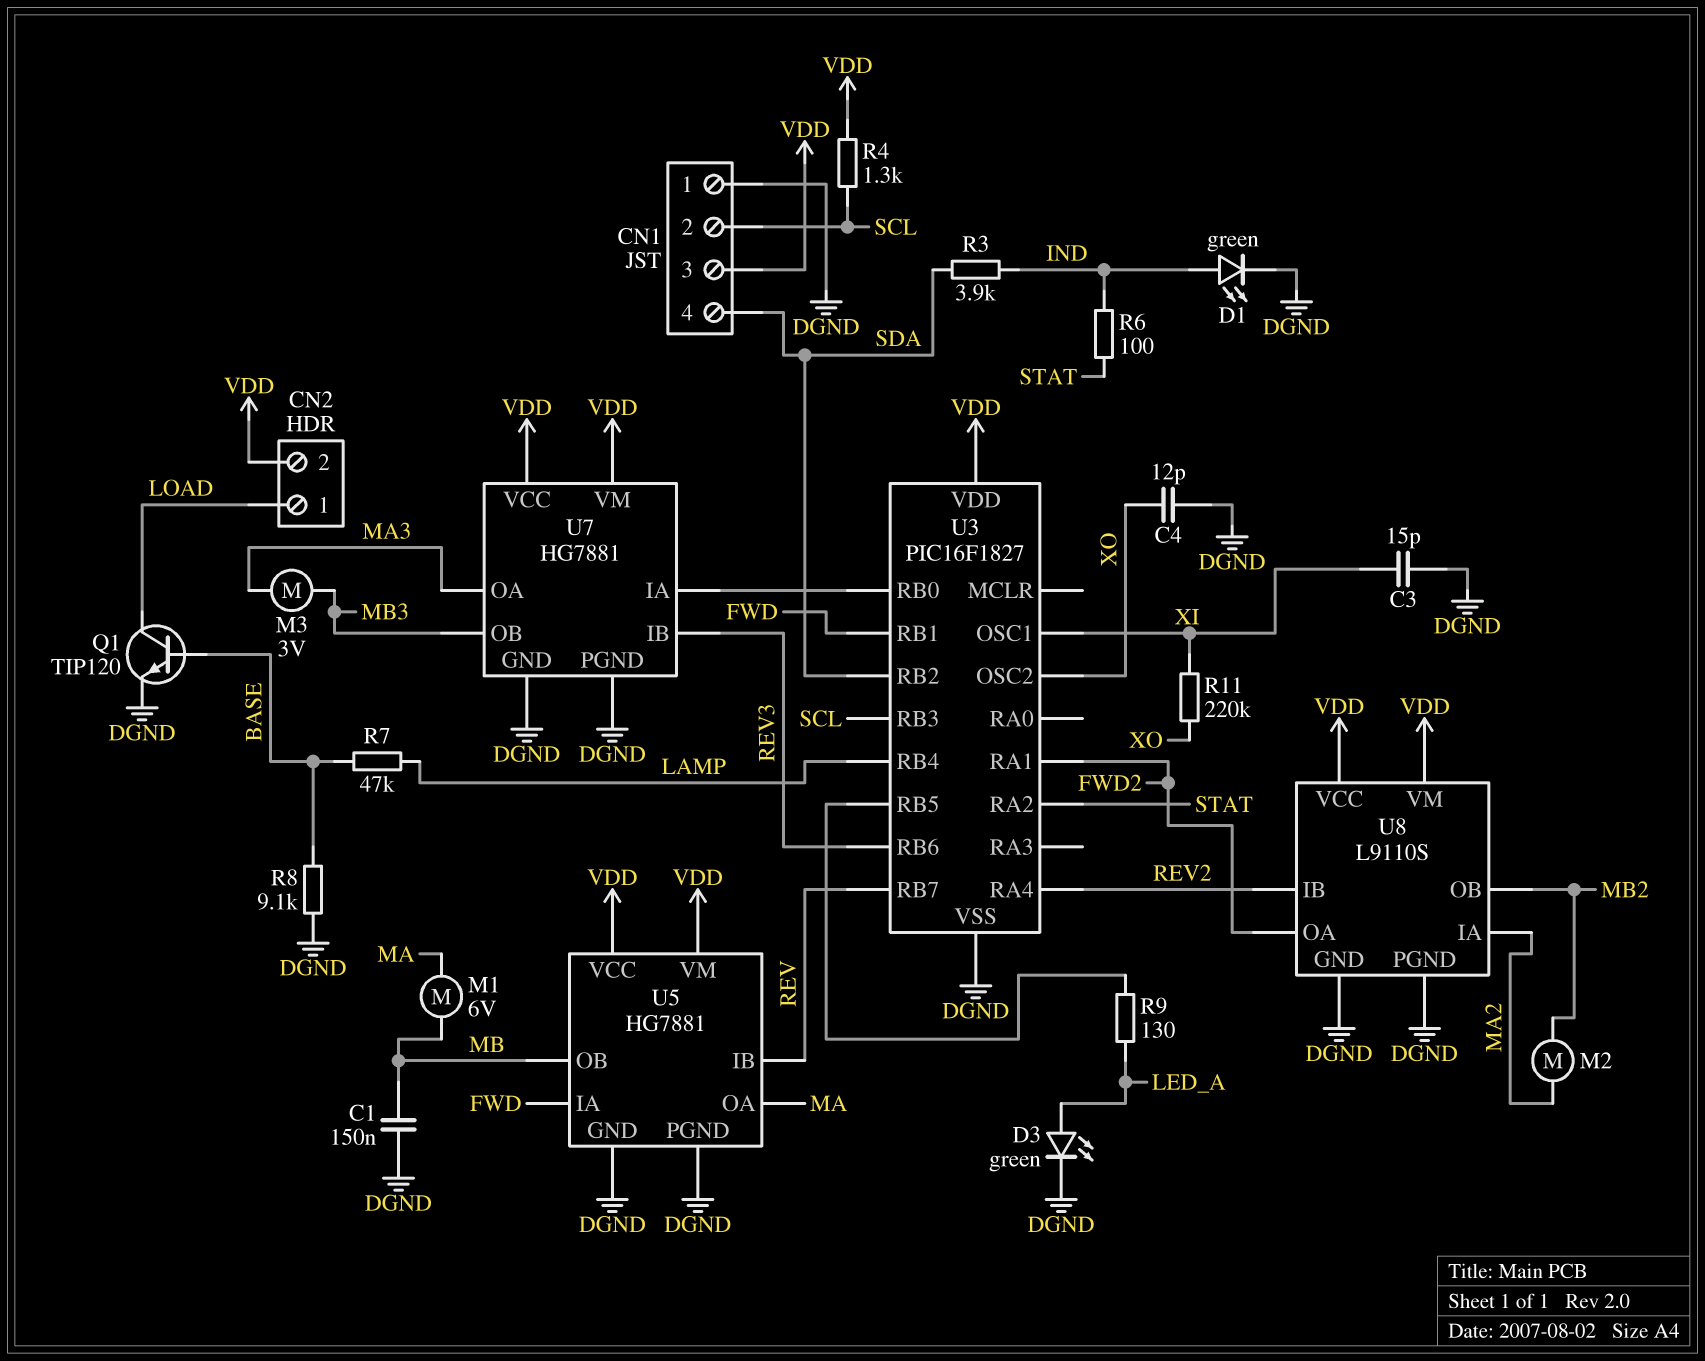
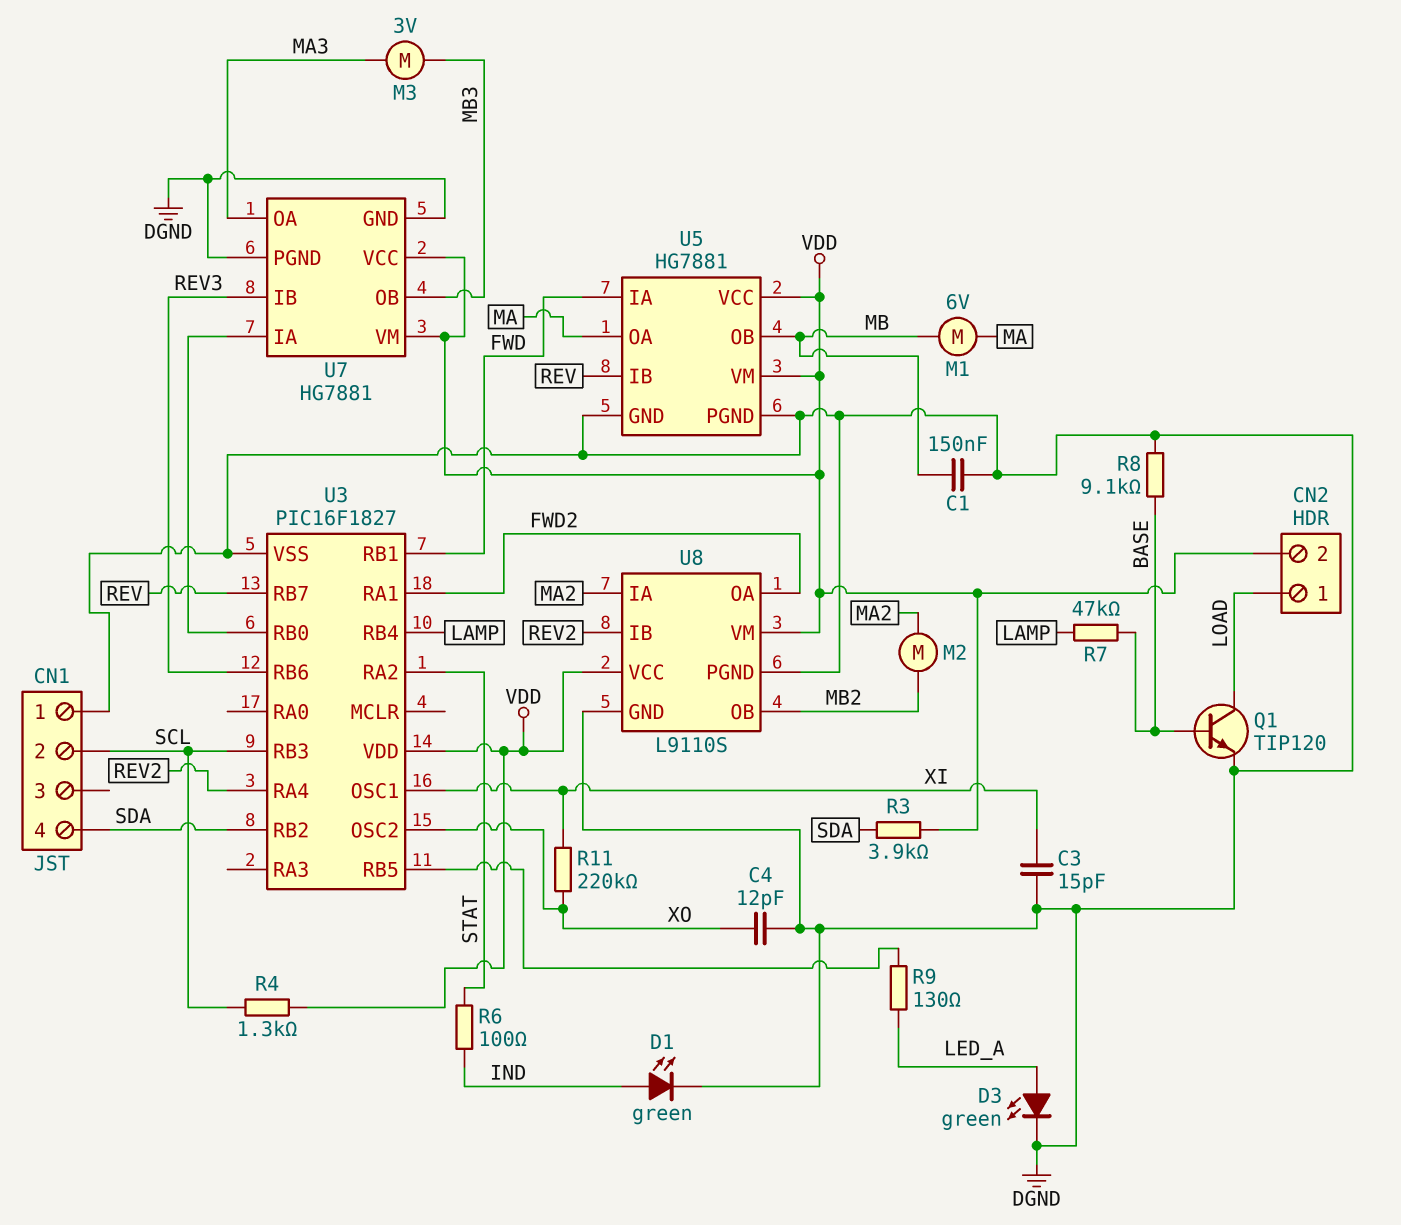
CN1 pin 3: VDD -> none
R3: 3.9k (IND, SDA) -> 3.9k (SDA, VDD)

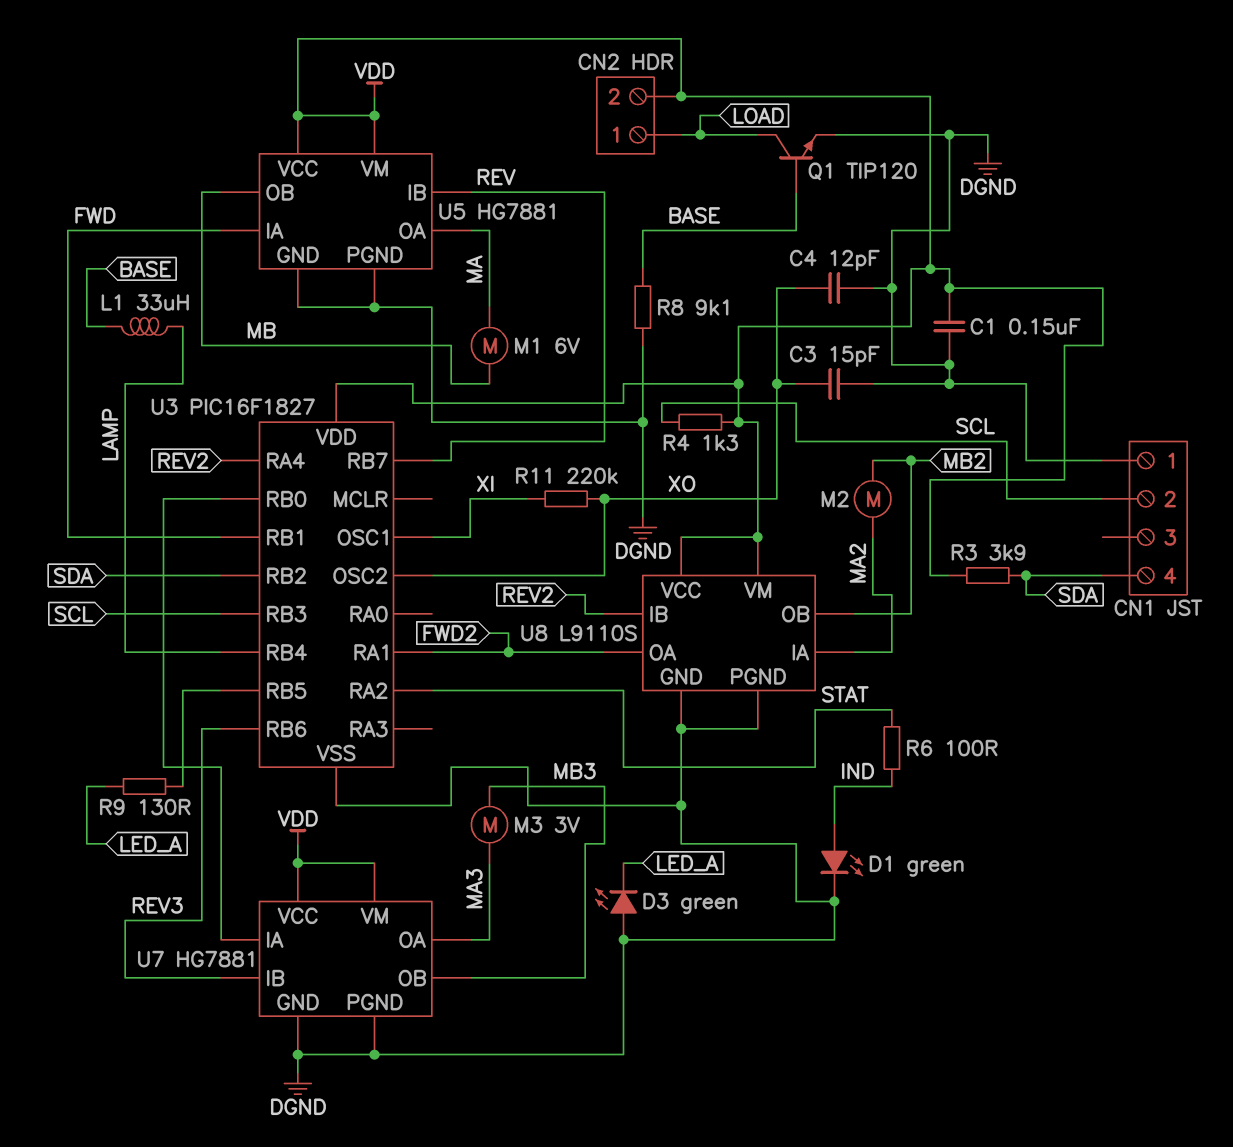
C1: 150nF (DGND, MB) -> 150nF (DGND, VDD)
C3: 15pF (DGND, XI) -> 15pF (DGND, XO)
D3: LED green (A LED_A, K DGND) -> LED green (A DGND, K LED_A)
L1: none -> 33uH (BASE, LAMP)
R7: 47k (BASE, LAMP) -> none

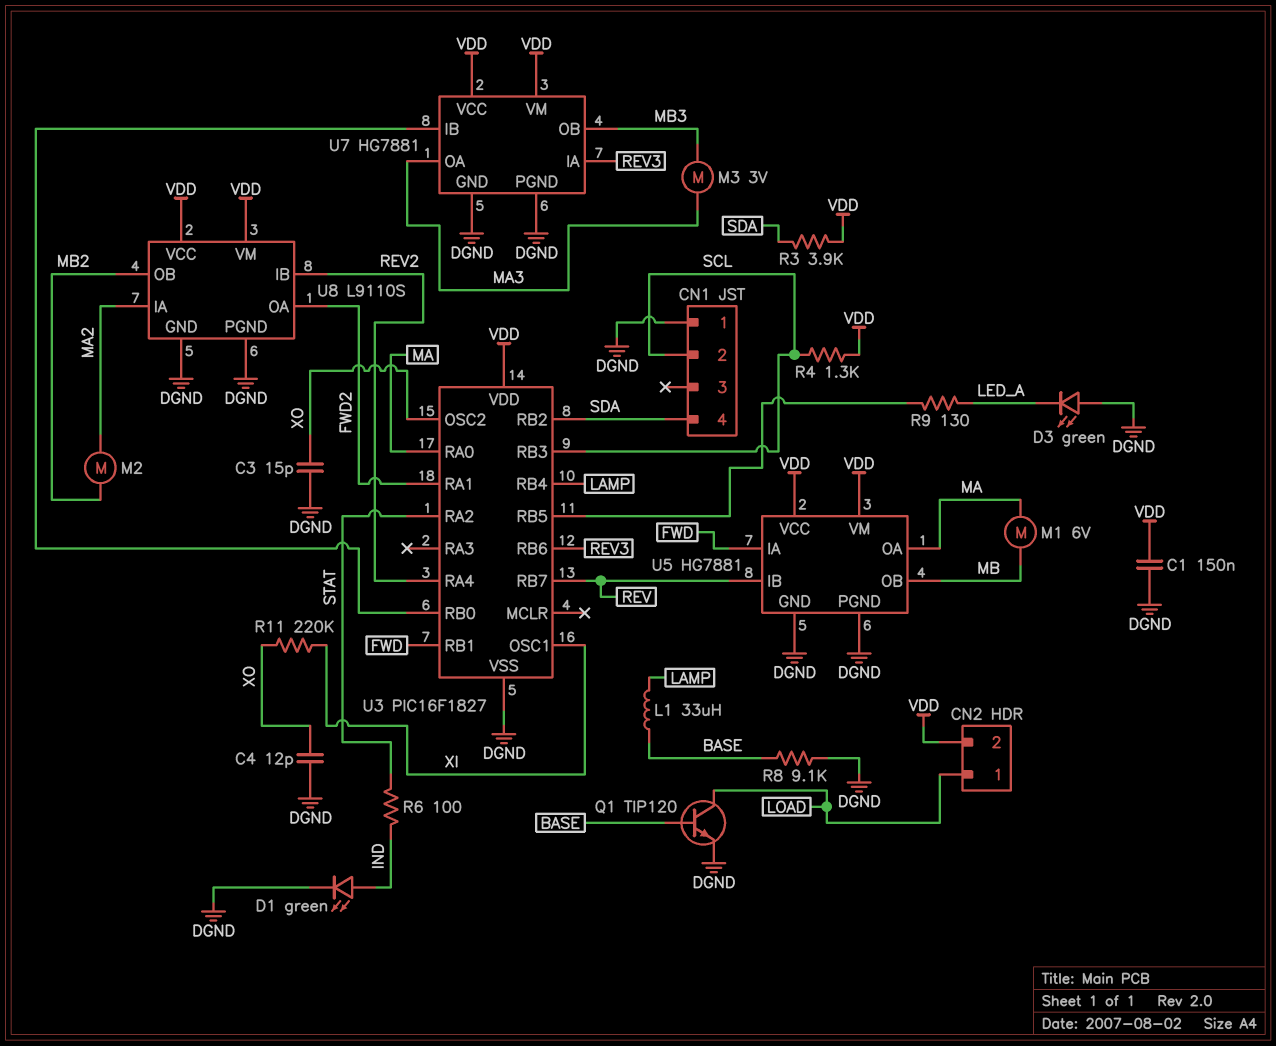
U3 pin RA0: none -> MA
U7 pin IA: U3/RB0 -> REV3
U7 pin IB: REV3 -> U3/RB0

